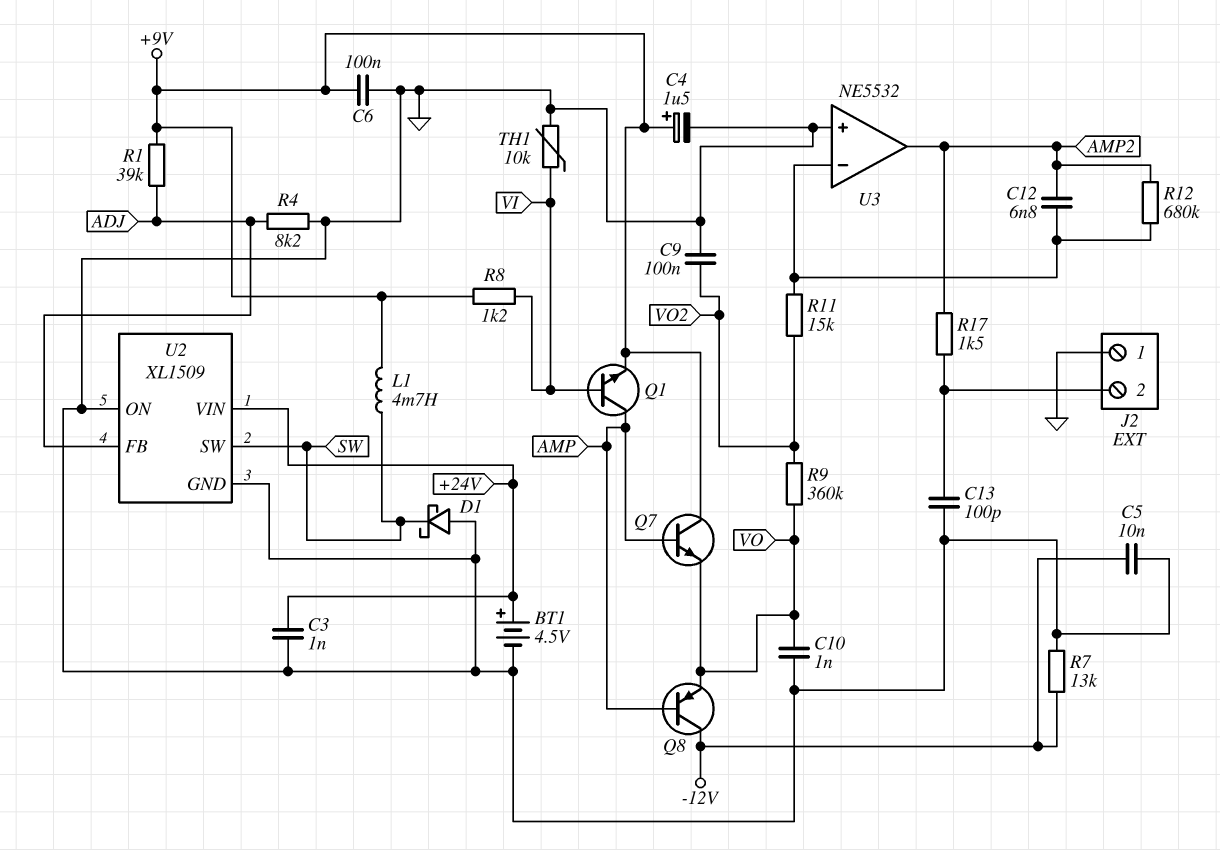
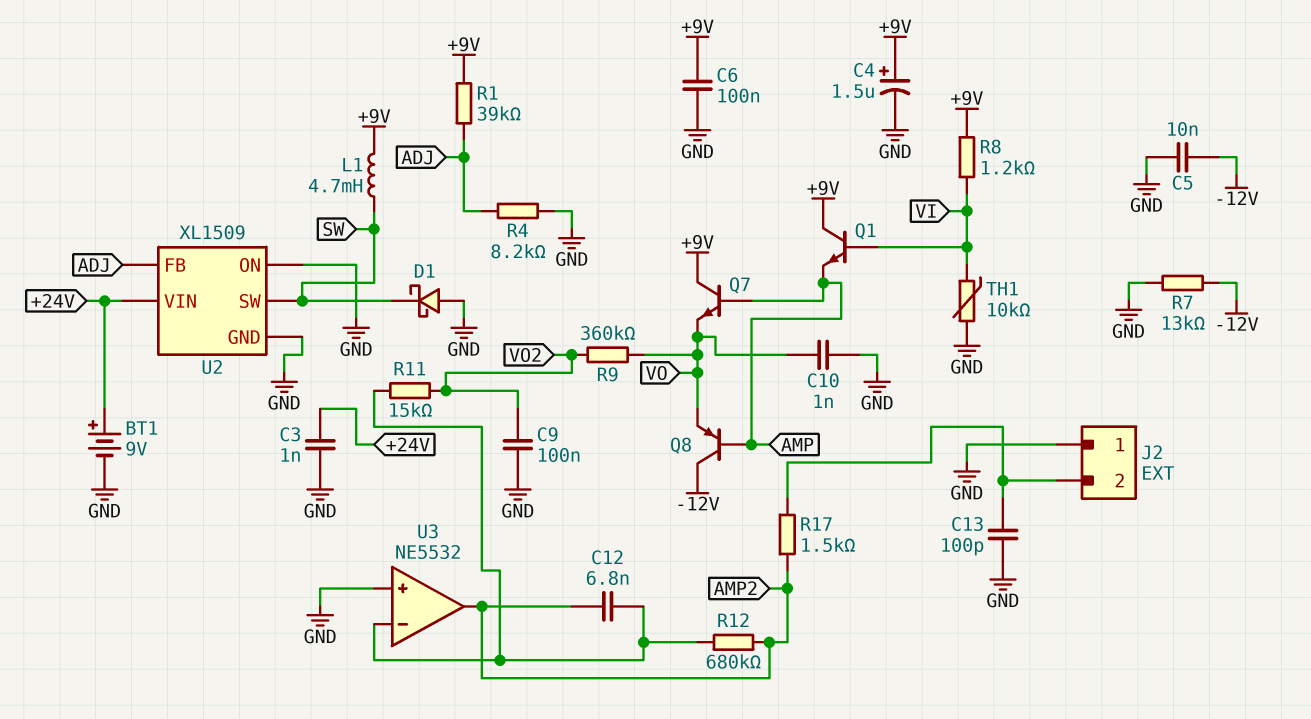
BT1: 4.5V (plus +24V, minus GND) -> 9V (plus +24V, minus GND)
Q1: NPN (B VI, C AMP, E +9V) -> NPN (B VI, C +9V, E AMP)

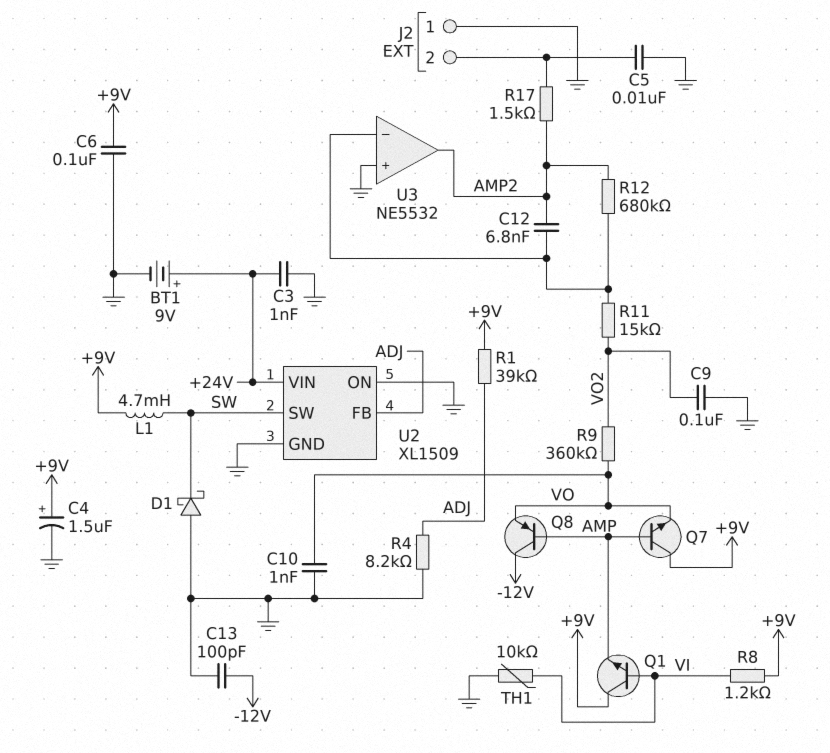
C5: 10nF (-12V, GND) -> 10nF (GND, J2/2)
C13: 100pF (GND, J2/2) -> 100pF (-12V, GND)
R7: 13k (-12V, GND) -> none

